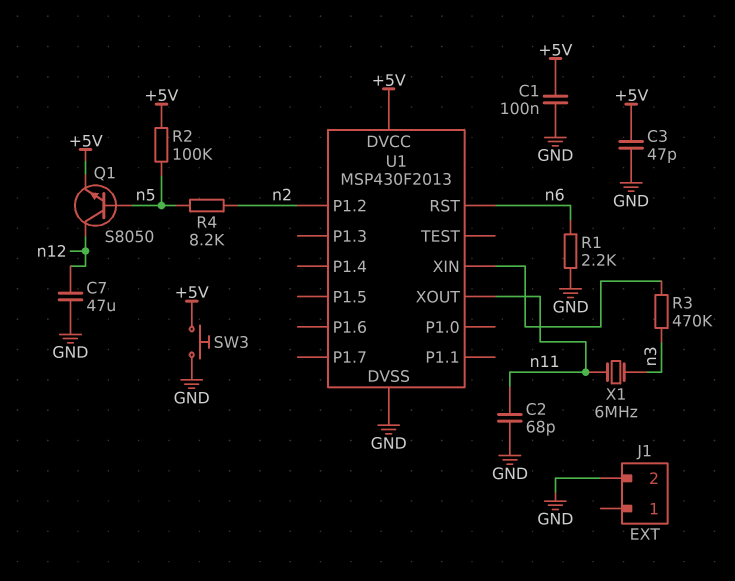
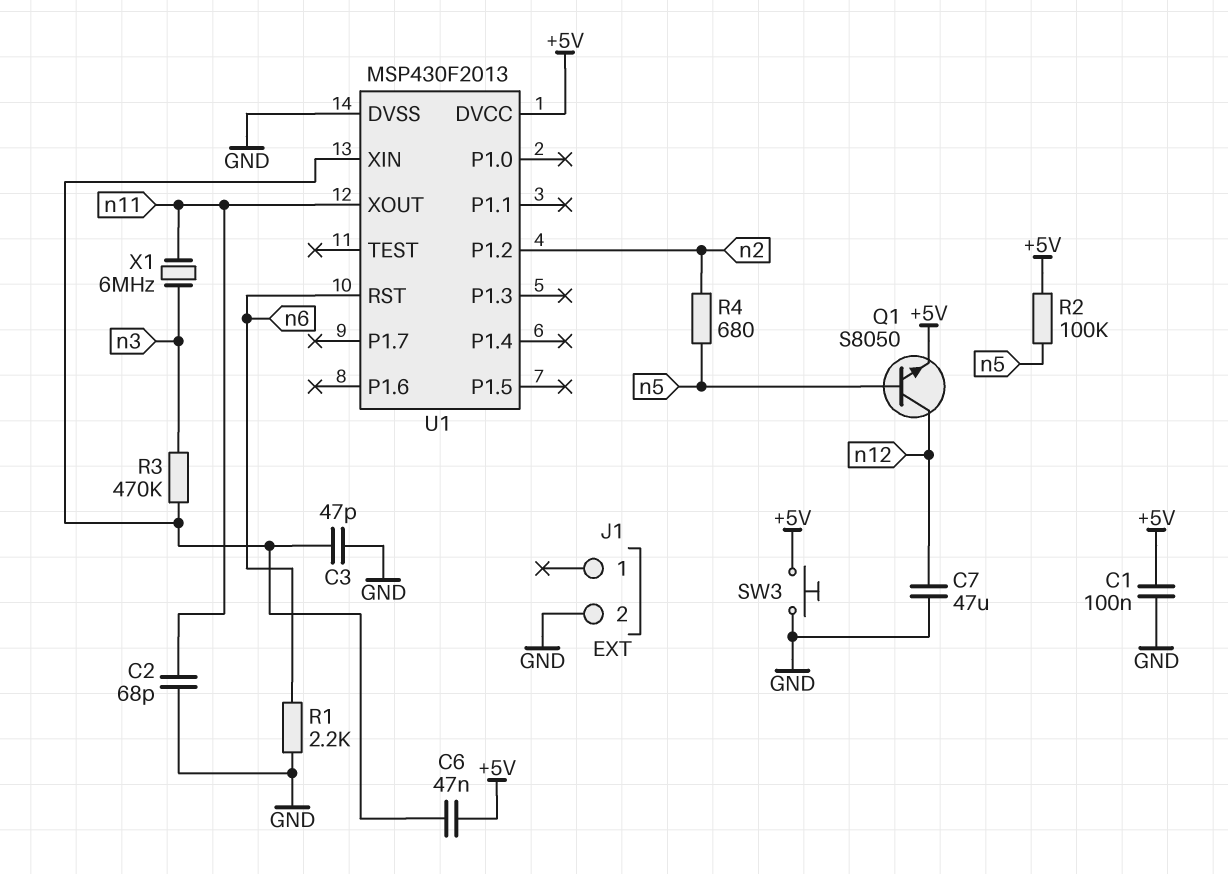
C3: 47pF (+5V, GND) -> 47pF (GND, U1/XIN)
C6: none -> 47nF (+5V, U1/XIN)
R4: 8.2k (n2, n5) -> 680 (n2, n5)

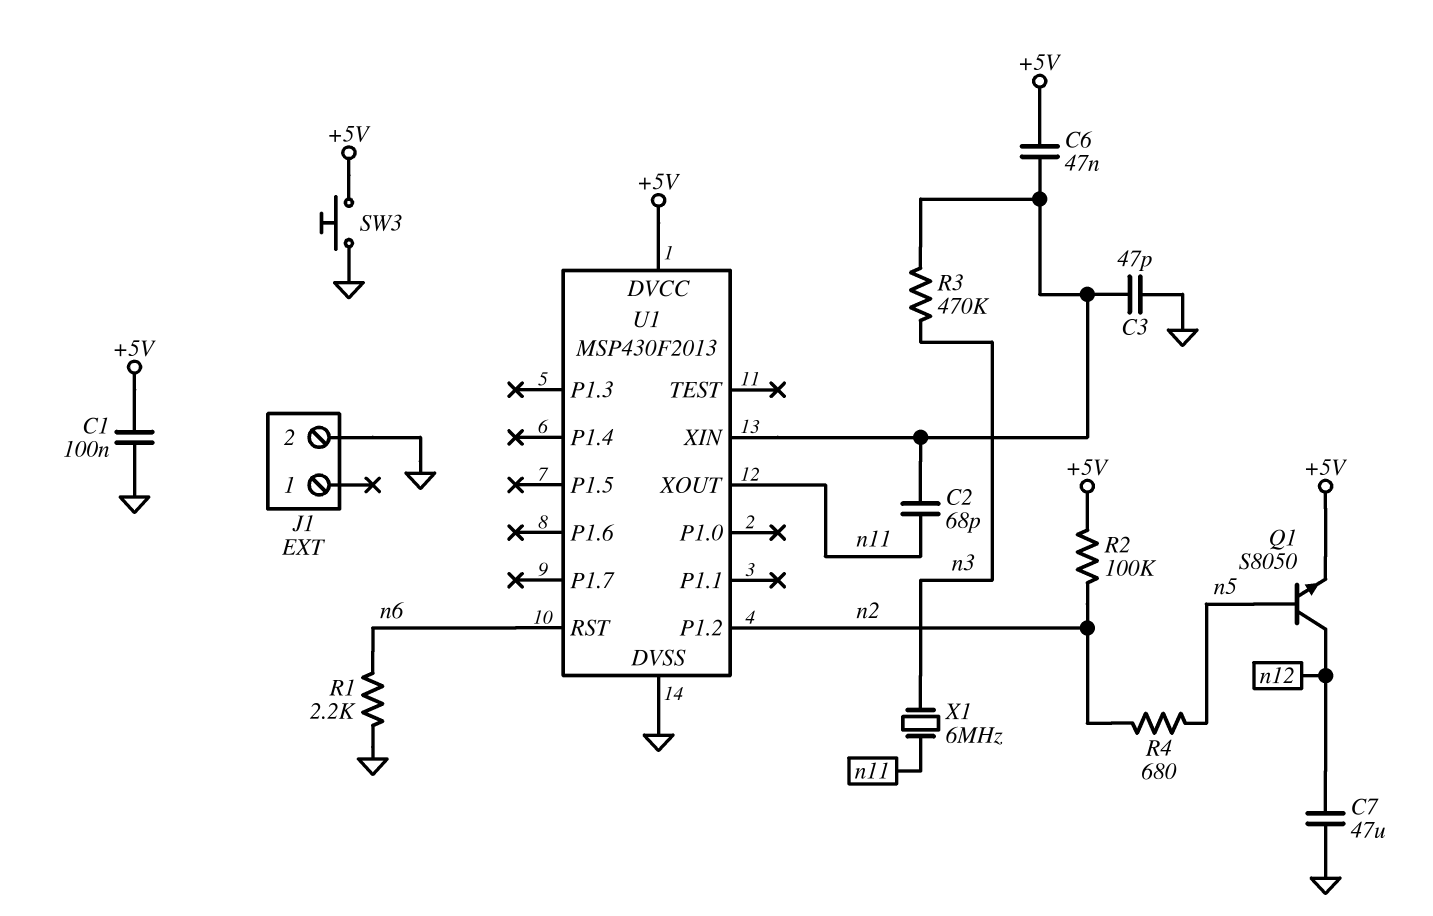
C2: 68pF (GND, n11) -> 68pF (U1/XIN, n11)
R2: 100k (+5V, n5) -> 100k (+5V, n2)

